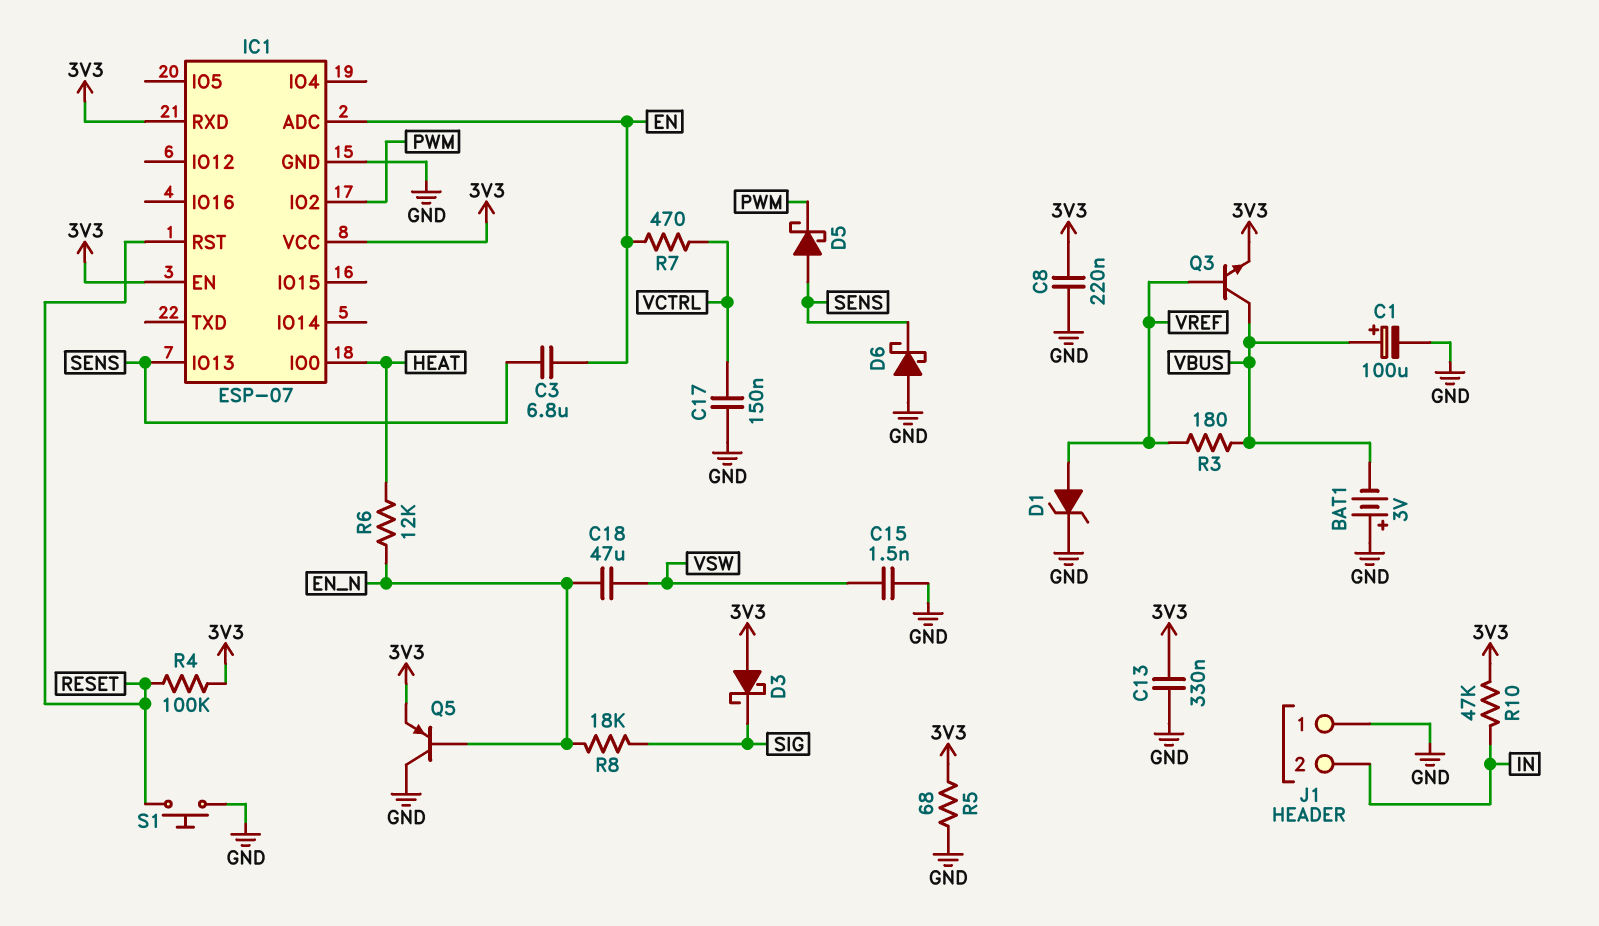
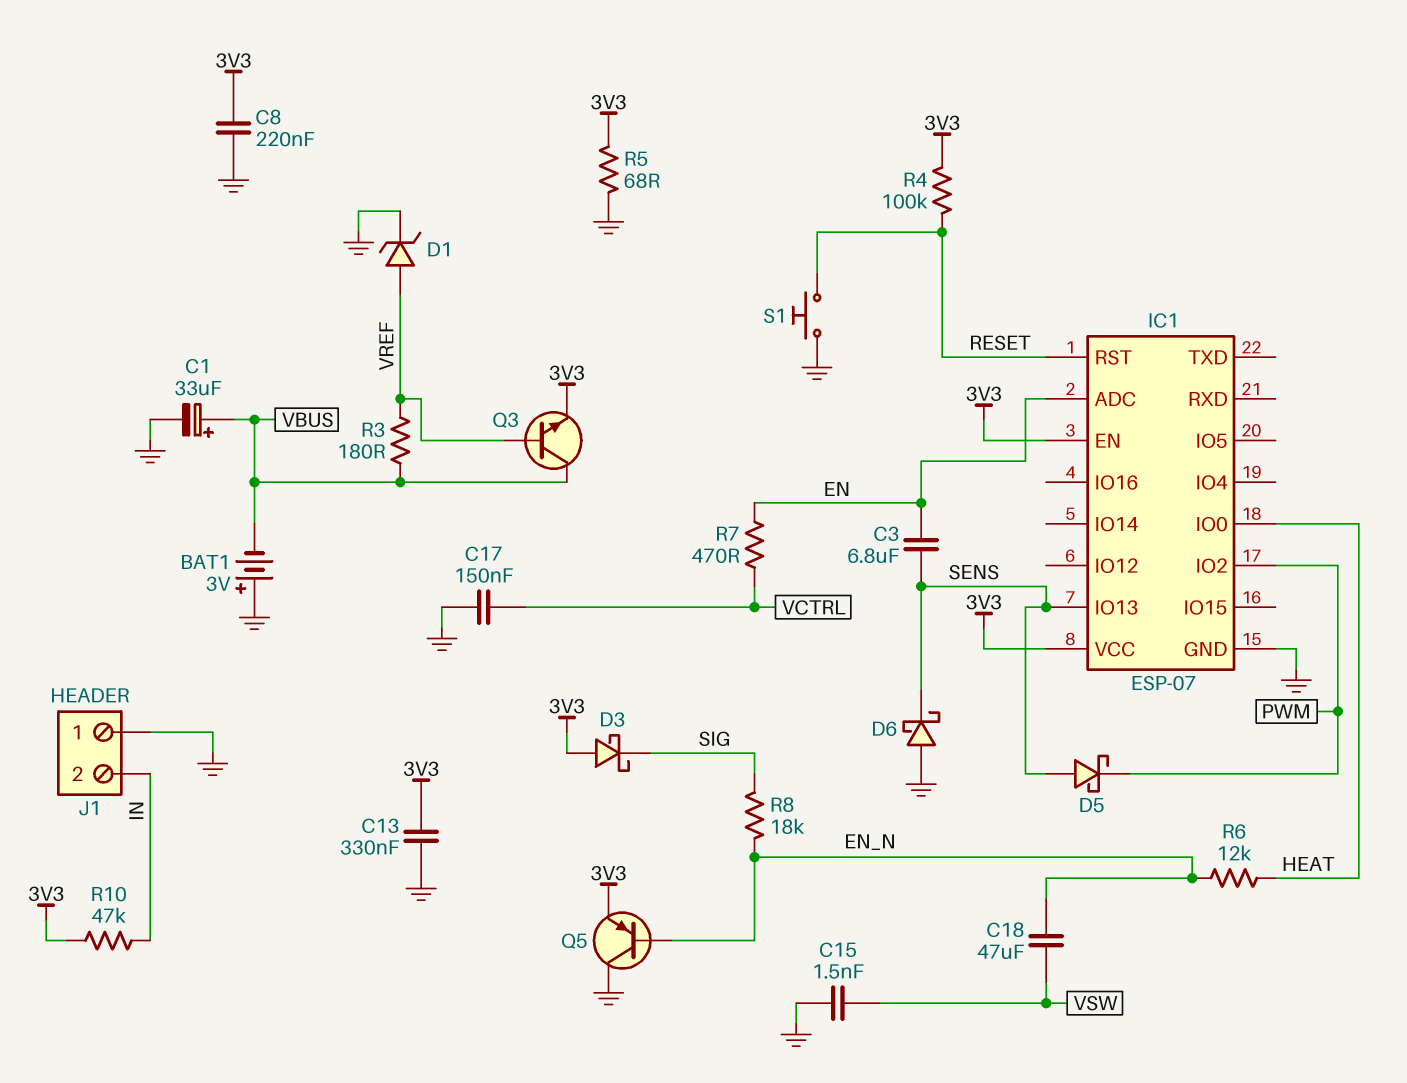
C1: 100uF (plus VBUS, minus GND) -> 33uF (plus VBUS, minus GND)
IC1 pin RXD: 3V3 -> none

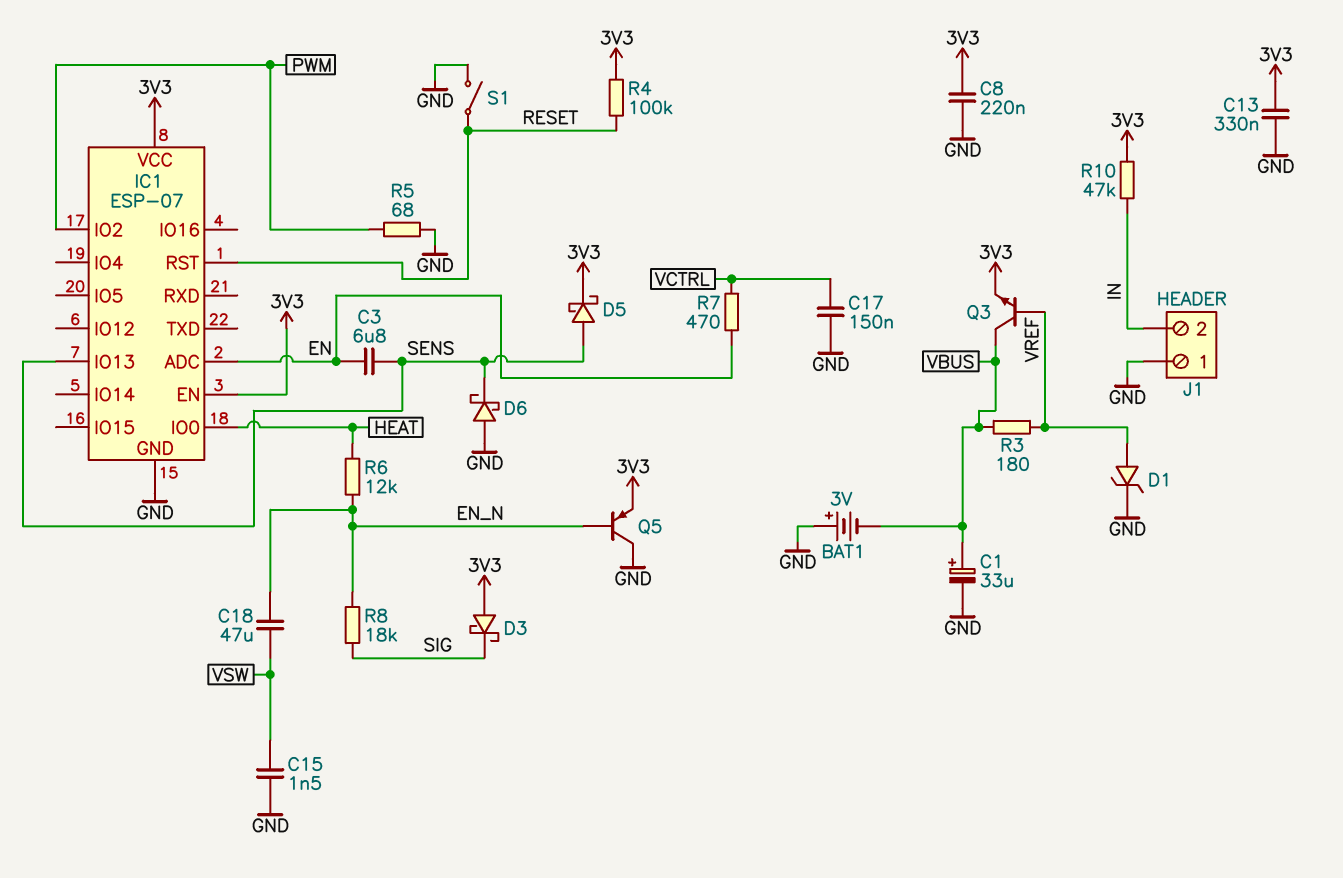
D5: schottky (A SENS, K PWM) -> schottky (A SENS, K 3V3)
R5: 68 (3V3, GND) -> 68 (GND, PWM)
S1: button (GND, RESET) -> switch (GND, RESET)

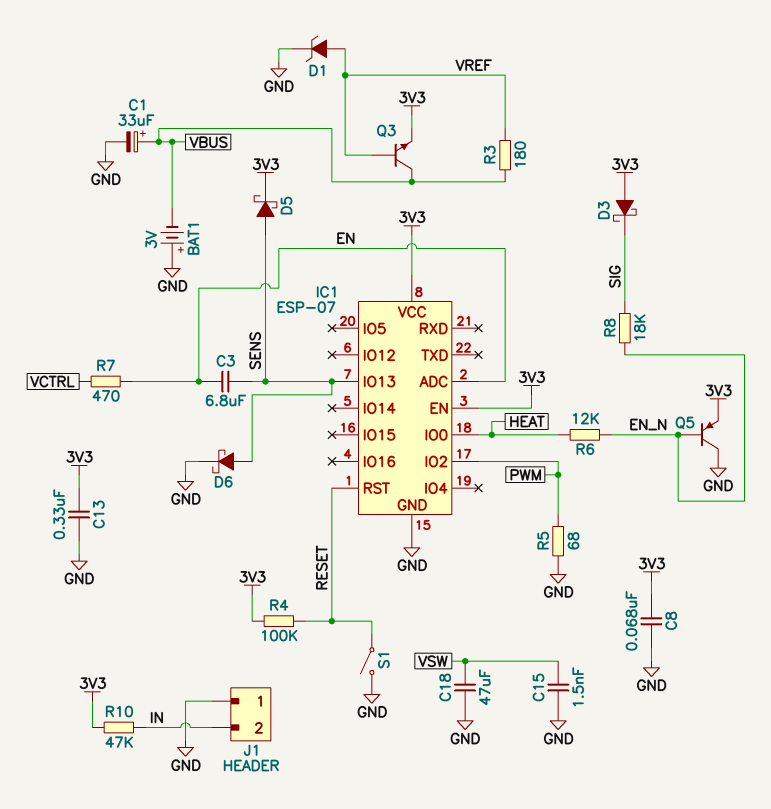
C8: 220nF (3V3, GND) -> 68nF (3V3, GND)
C17: 150nF (GND, VCTRL) -> none
C18: 47uF (EN_N, VSW) -> 47uF (GND, VSW)
D6: schottky (A GND, K SENS) -> schottky (A SENS, K GND)

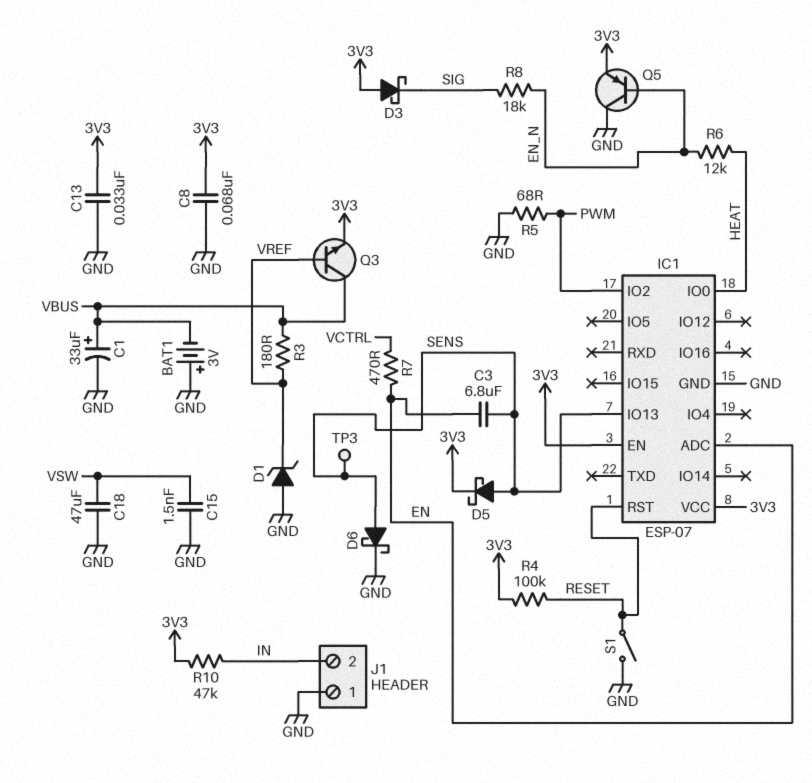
C13: 330nF (3V3, GND) -> 33nF (3V3, GND)
D1: zener (A VREF, K GND) -> zener (A GND, K VREF)
TP3: none -> test point (SENS)

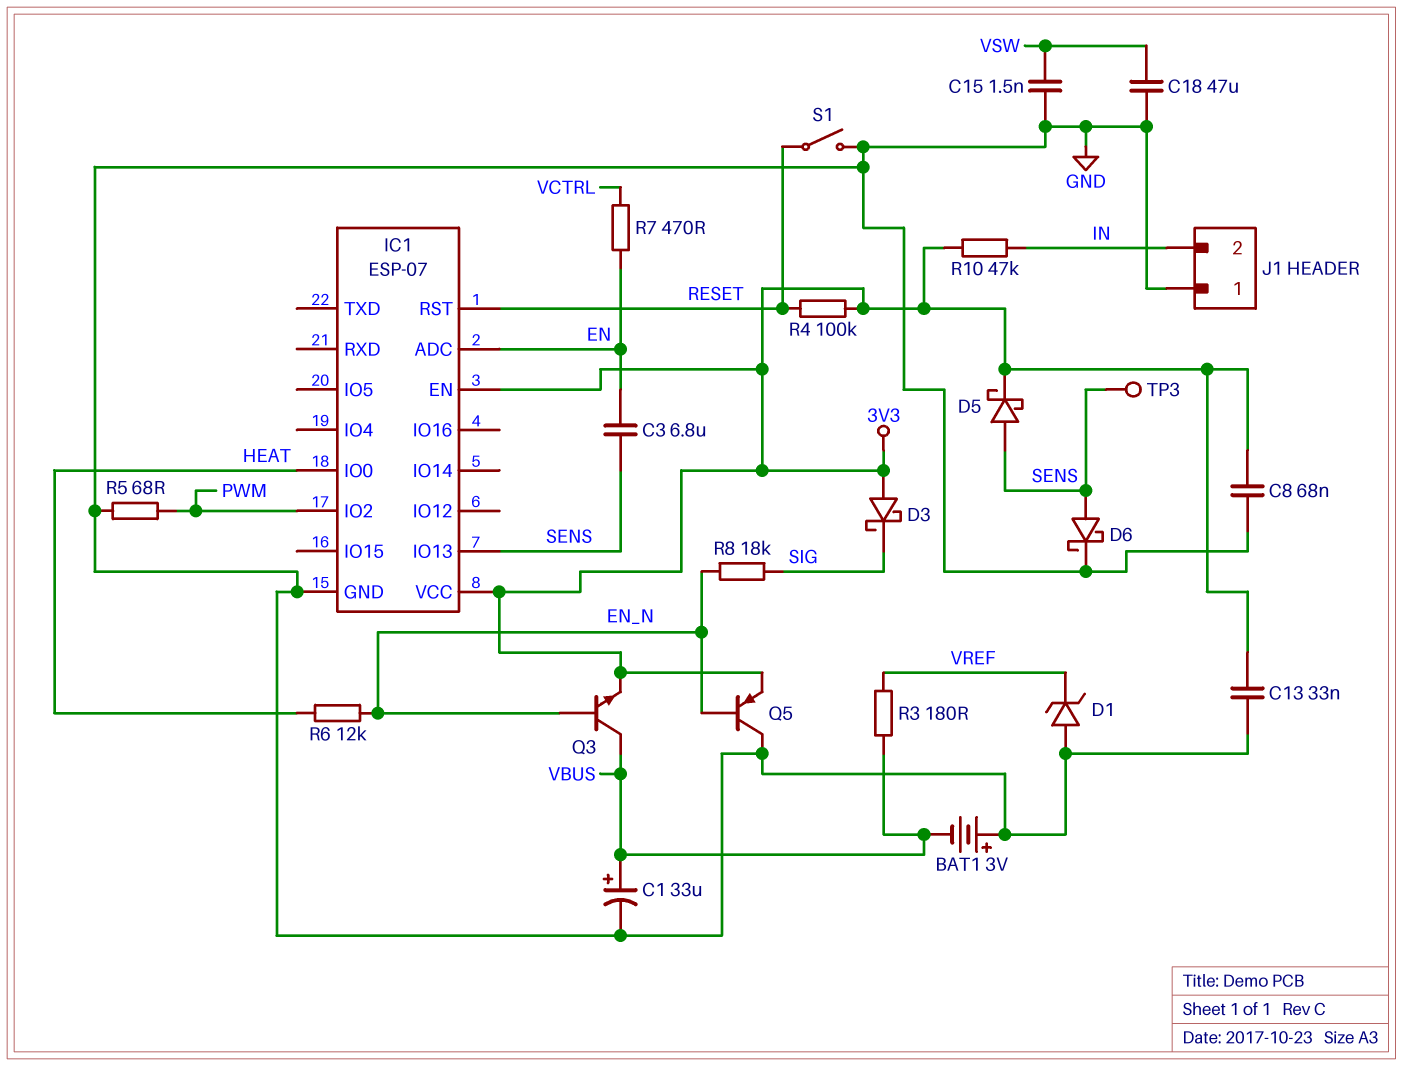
Q3: NPN (B VREF, C VBUS, E 3V3) -> NPN (B EN_N, C VBUS, E 3V3)

